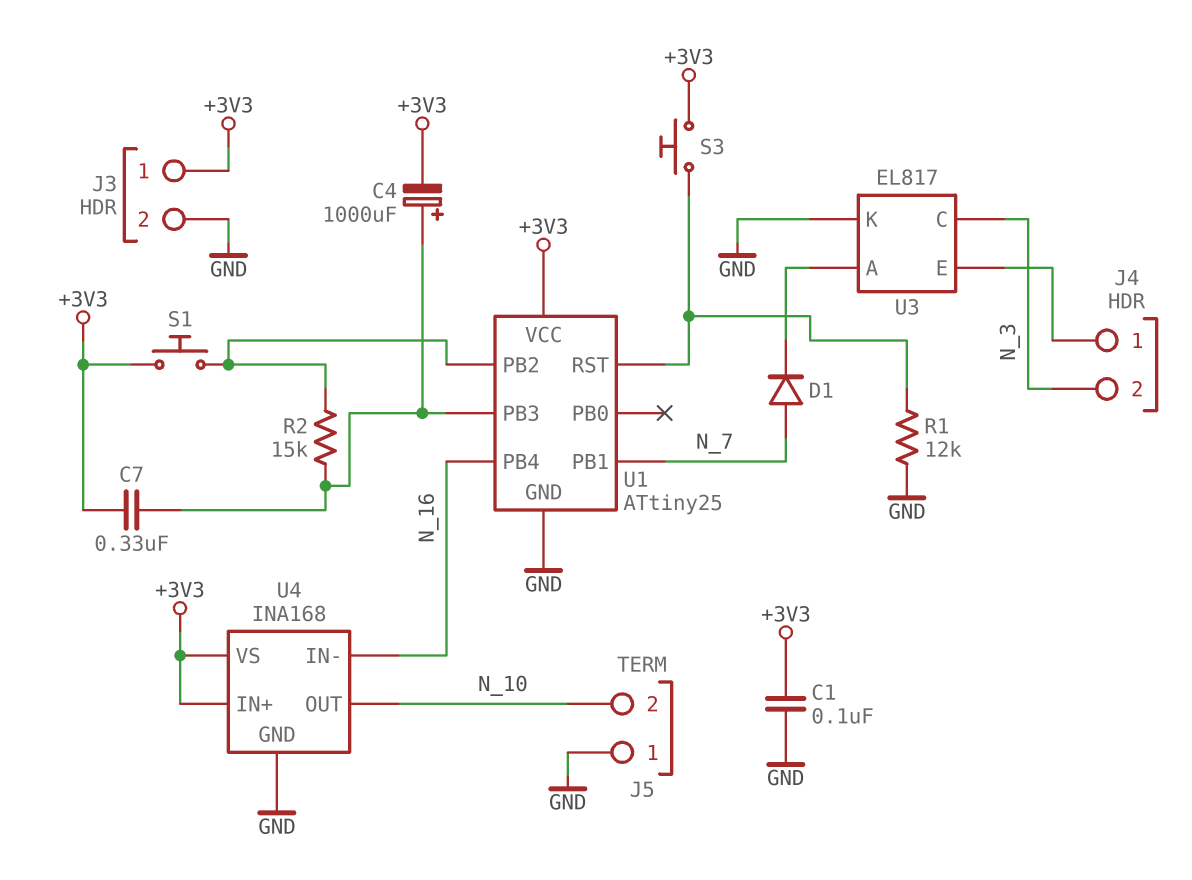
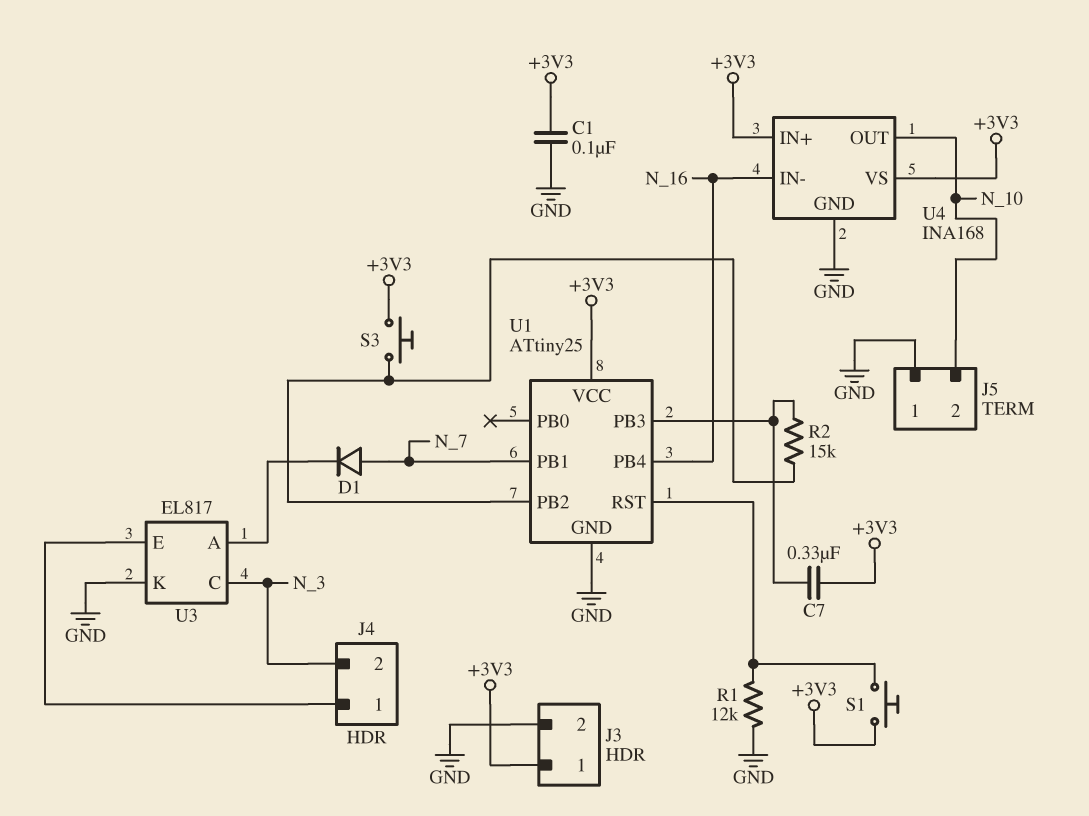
C4: 1000uF (plus U1/PB3, minus +3V3) -> none
S1: button (+3V3, U1/PB2) -> button (+3V3, U1/RST)
S3: button (+3V3, U1/RST) -> button (+3V3, U1/PB2)

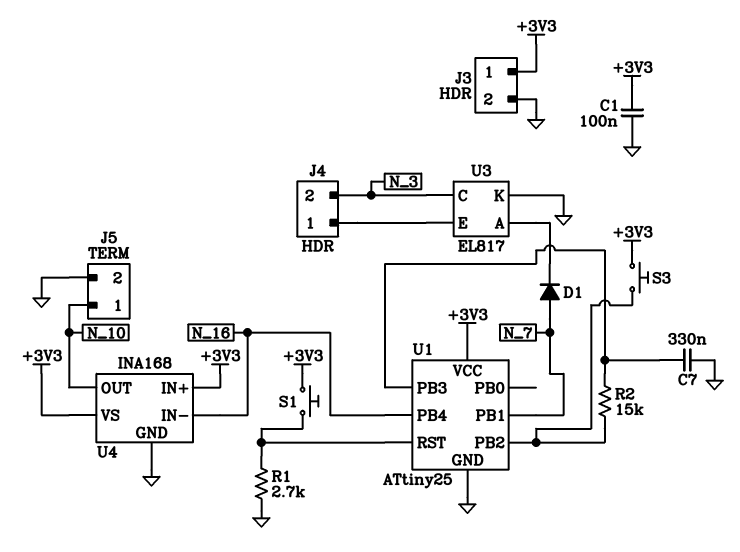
C7: 330nF (+3V3, U1/PB3) -> 330nF (GND, U1/PB3)
J5 pin 1: GND -> N_10
J5 pin 2: N_10 -> GND
R1: 12k (GND, U1/RST) -> 2.7k (GND, U1/RST)

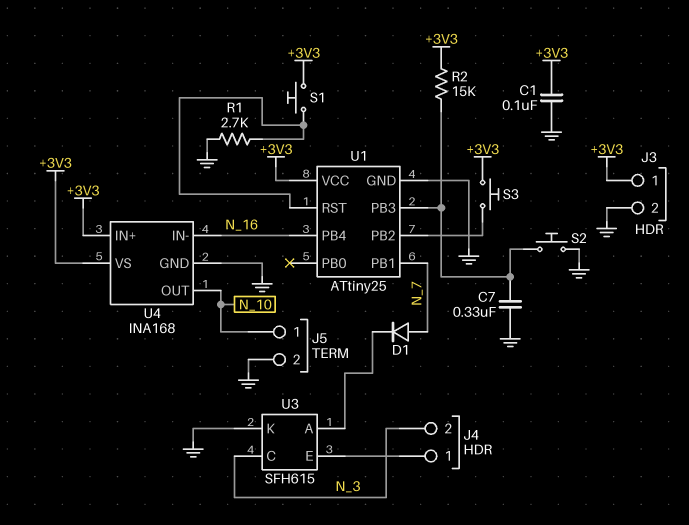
R2: 15k (U1/PB2, U1/PB3) -> 15k (+3V3, U1/PB3)
S2: none -> button (GND, U1/PB3)
U3: EL817 -> SFH615

